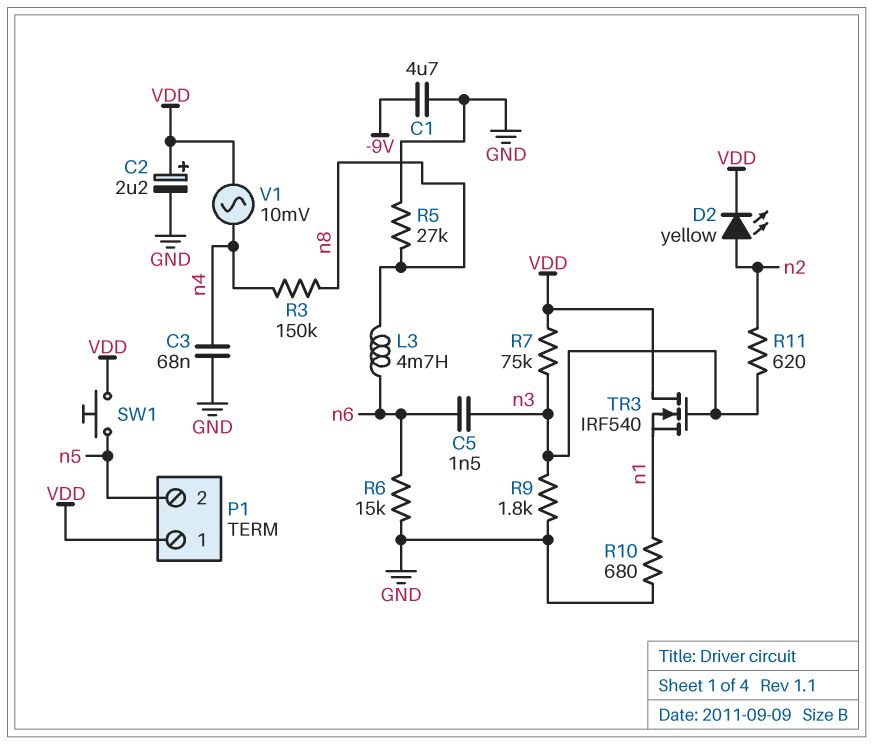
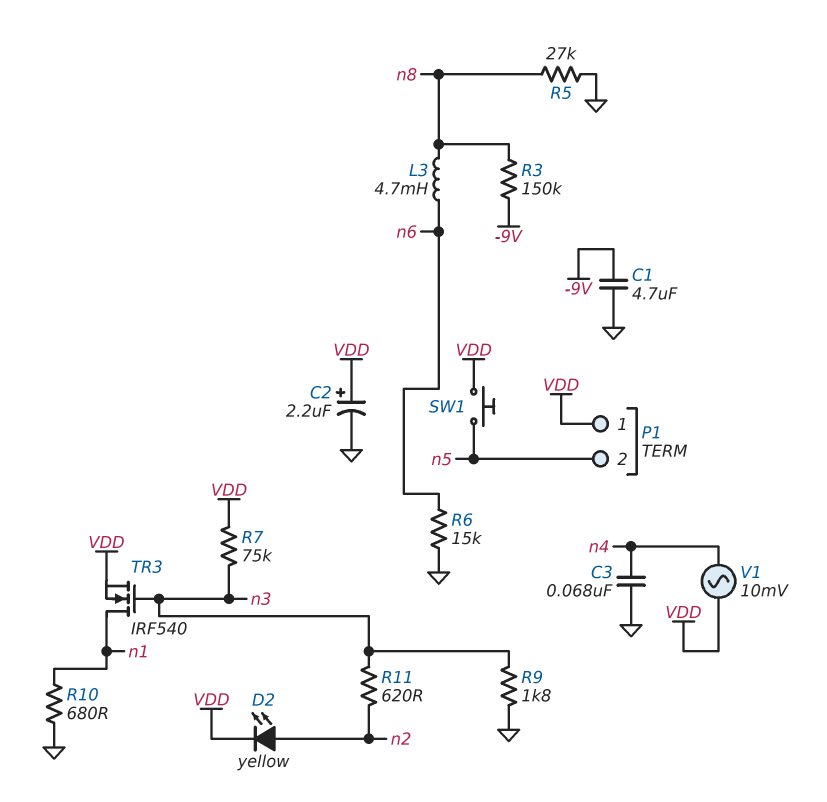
C5: 1.5nF (n3, n6) -> none
R3: 150k (n4, n8) -> 150k (-9V, n8)
TR3: NMOS IRF540 (G n3, D VDD, S n1) -> NMOS IRF540 (G n3, D n1, S VDD)

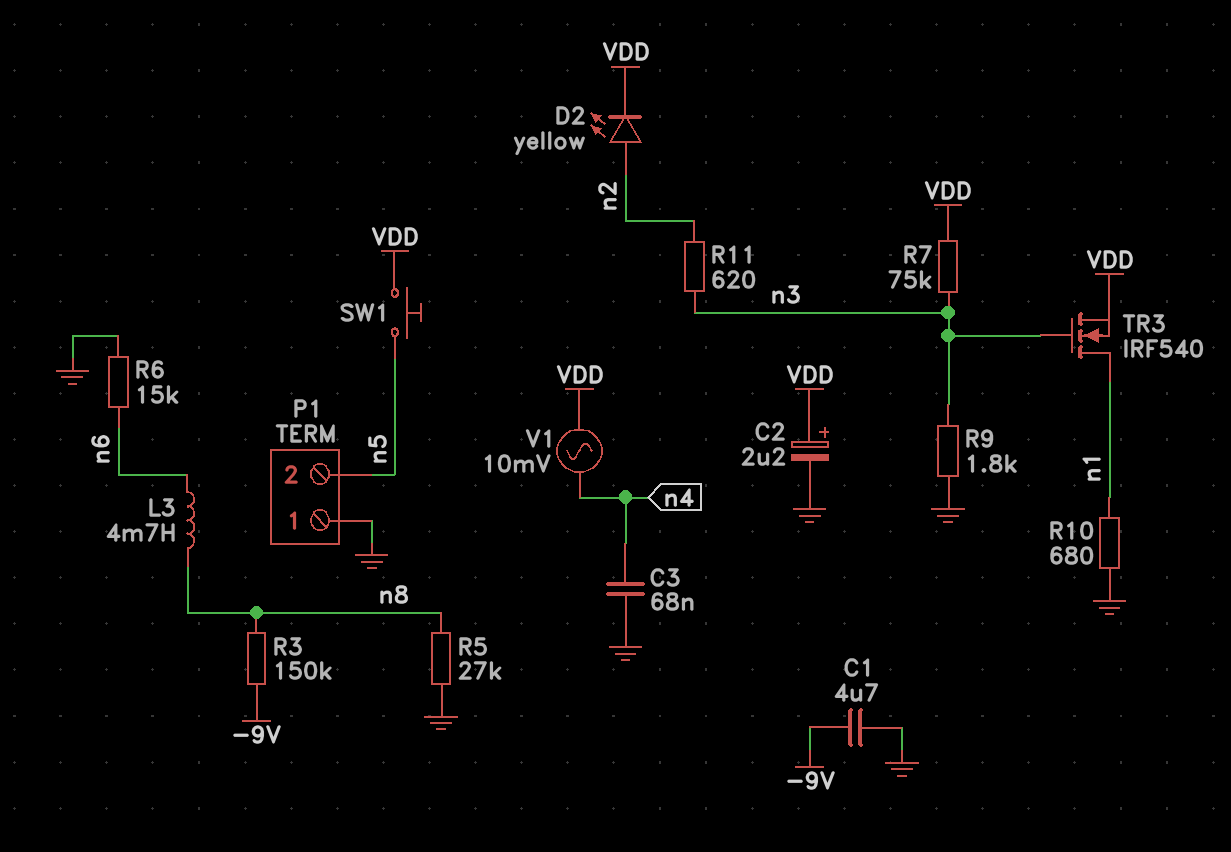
P1 pin 1: VDD -> GND

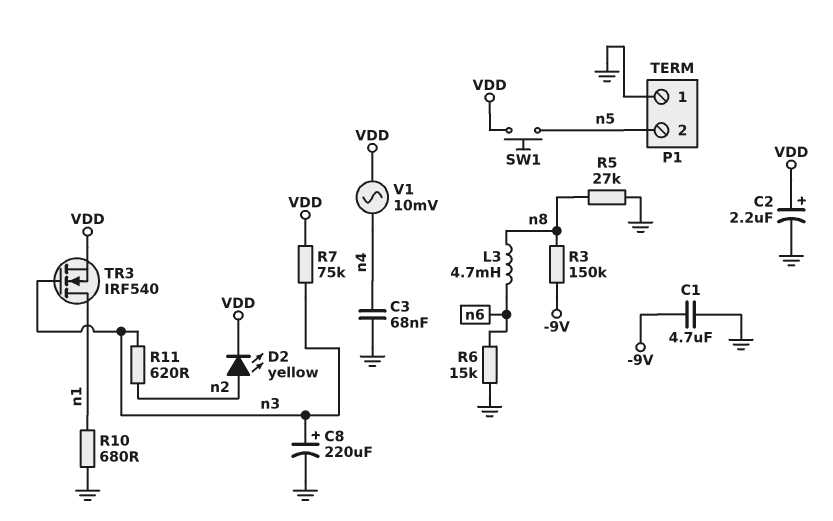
C8: none -> 220uF (plus n3, minus GND)
R9: 1.8k (GND, n3) -> none

